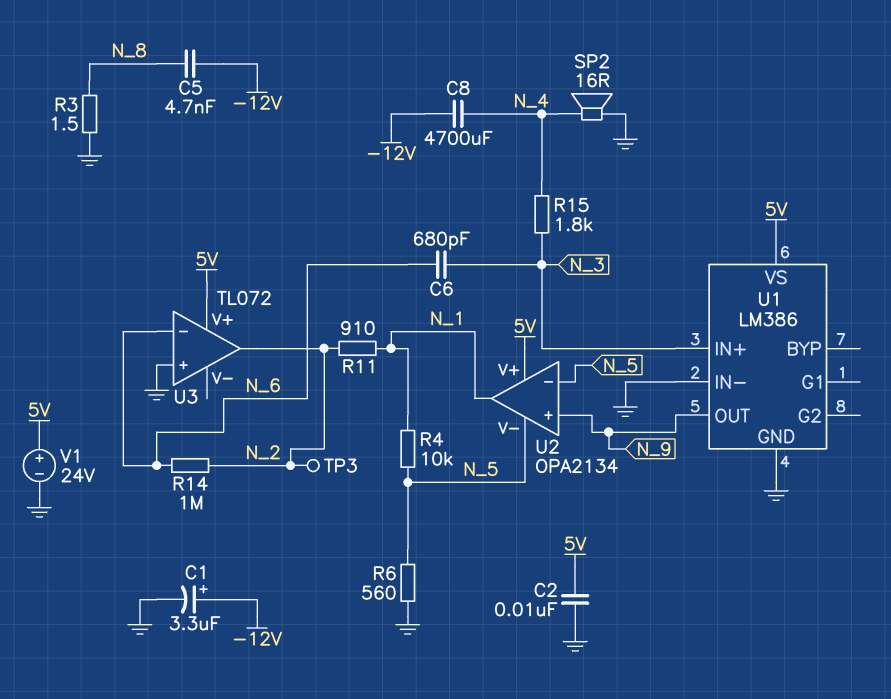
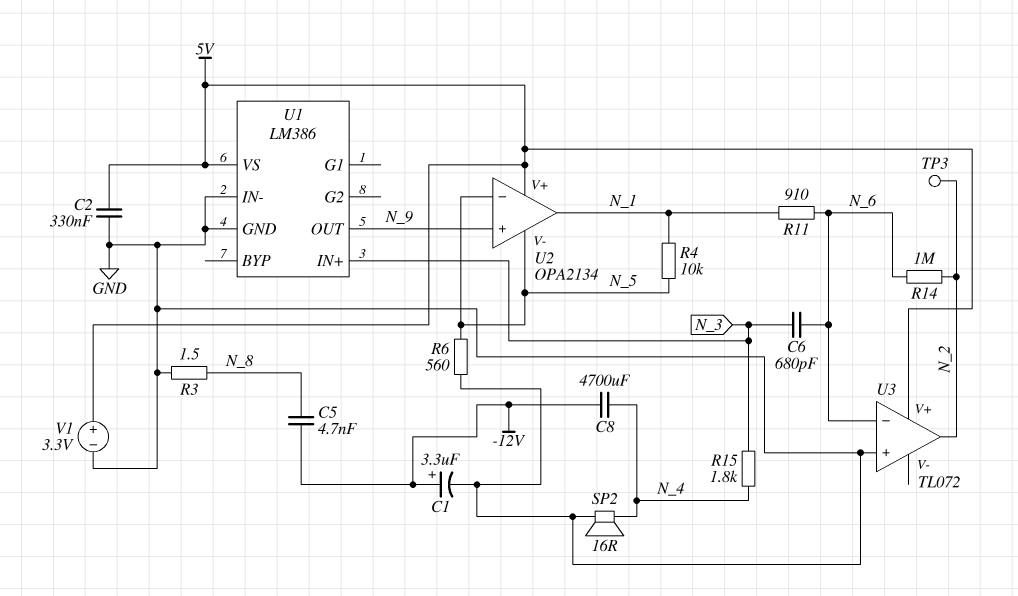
C2: 10nF (5V, GND) -> 330nF (5V, GND)
R11: 910 (N_1, N_2) -> 910 (N_1, N_6)
V1: 24V (plus 5V, minus GND) -> 3.3V (plus 5V, minus GND)

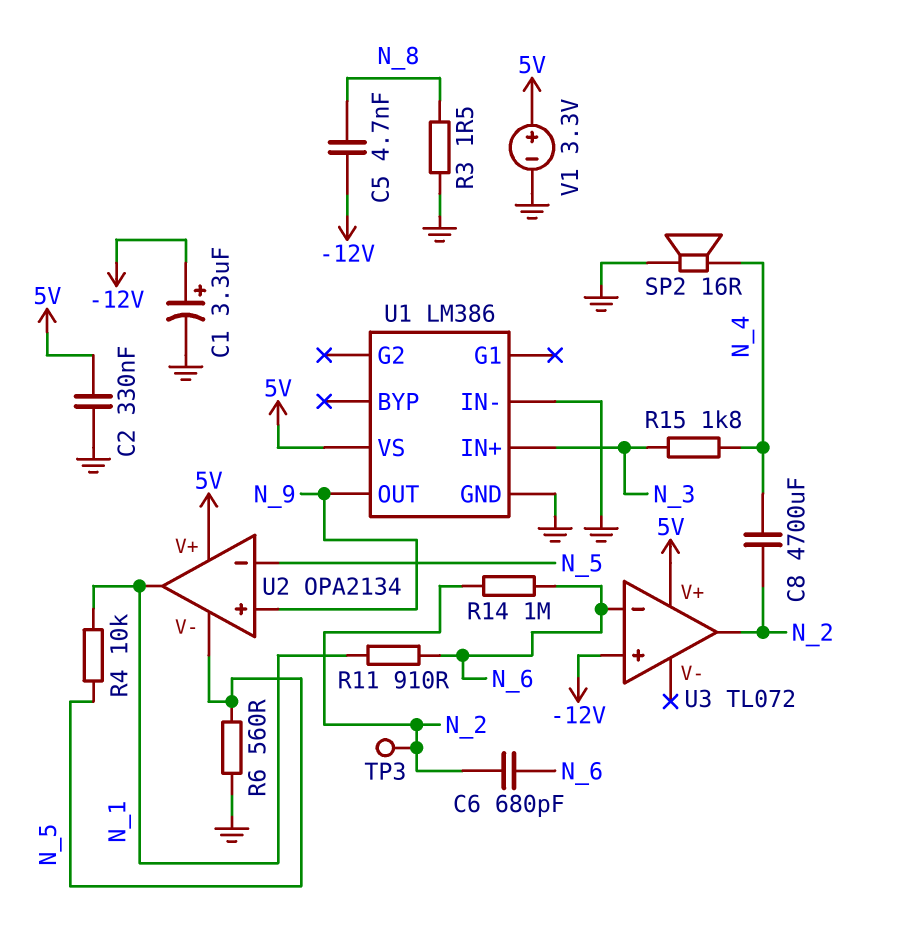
C6: 680pF (N_3, N_6) -> 680pF (N_2, N_6)
C8: 4700uF (-12V, N_4) -> 4700uF (N_2, N_4)
U3 pin in+: GND -> -12V

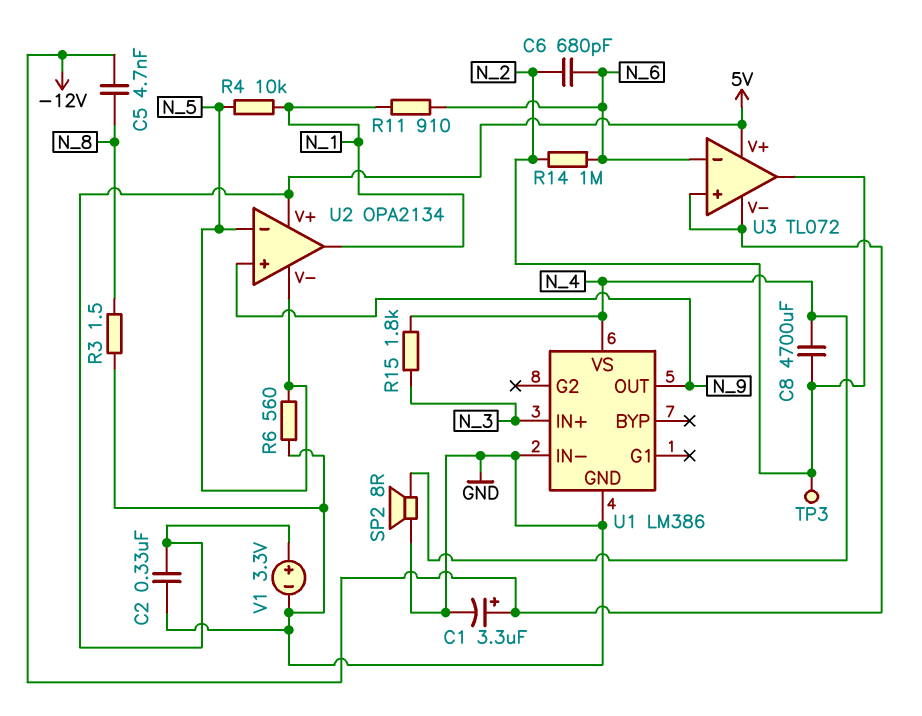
SP2: speaker 16R (GND, N_4) -> speaker 8R (GND, N_4)
U1 pin VS: 5V -> N_4
U3 pin V-: none -> -12V

